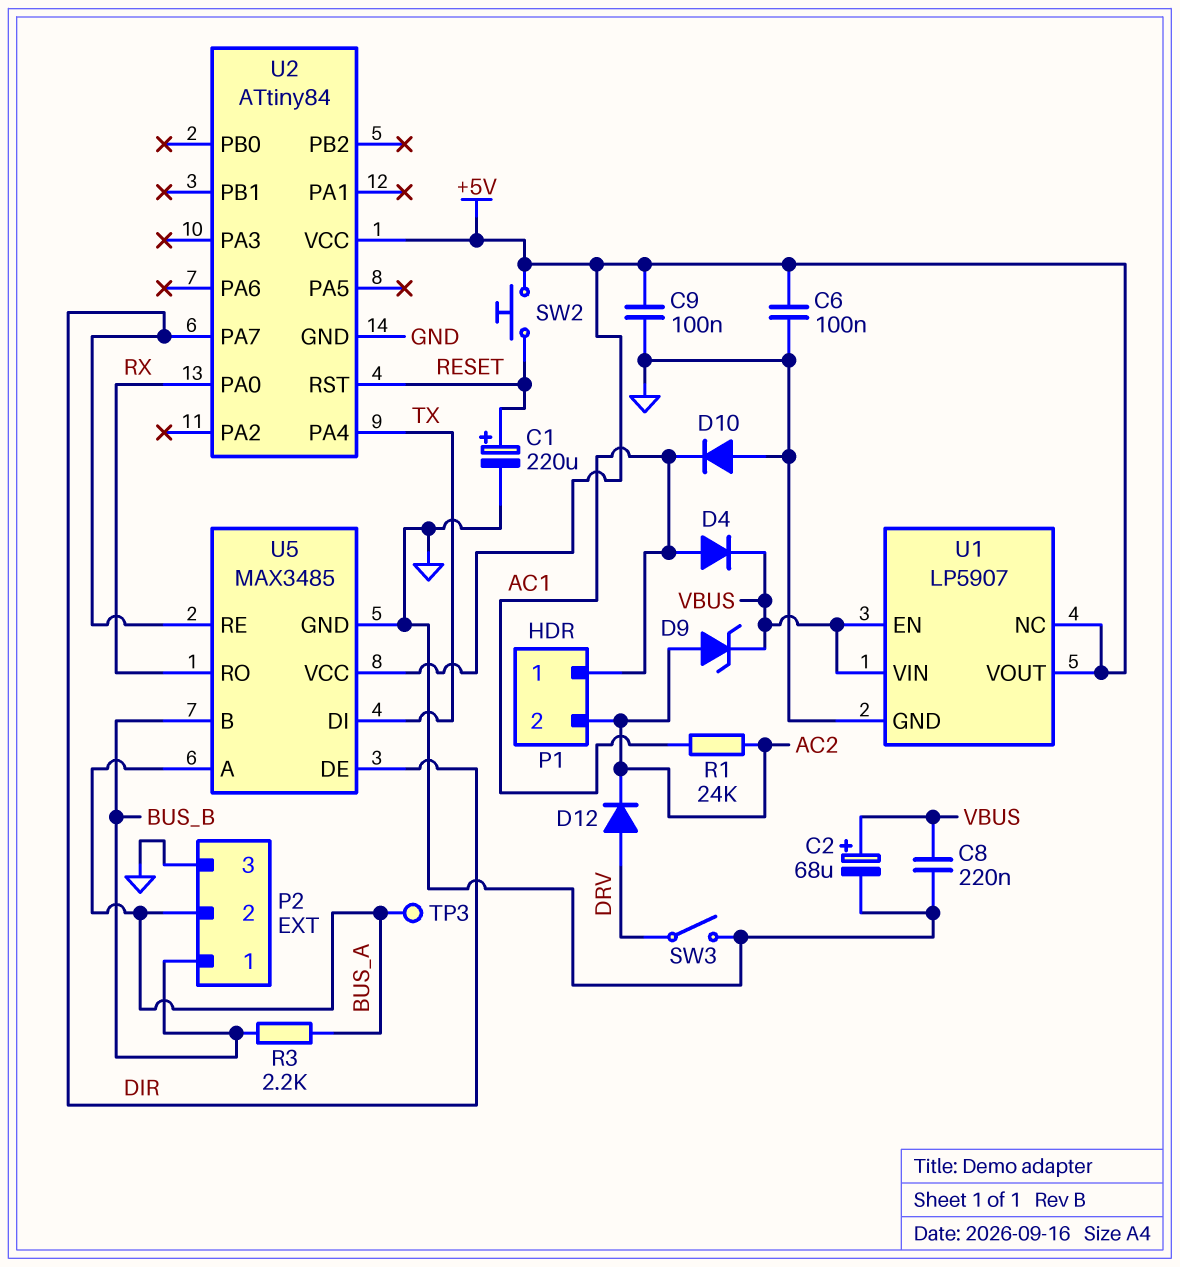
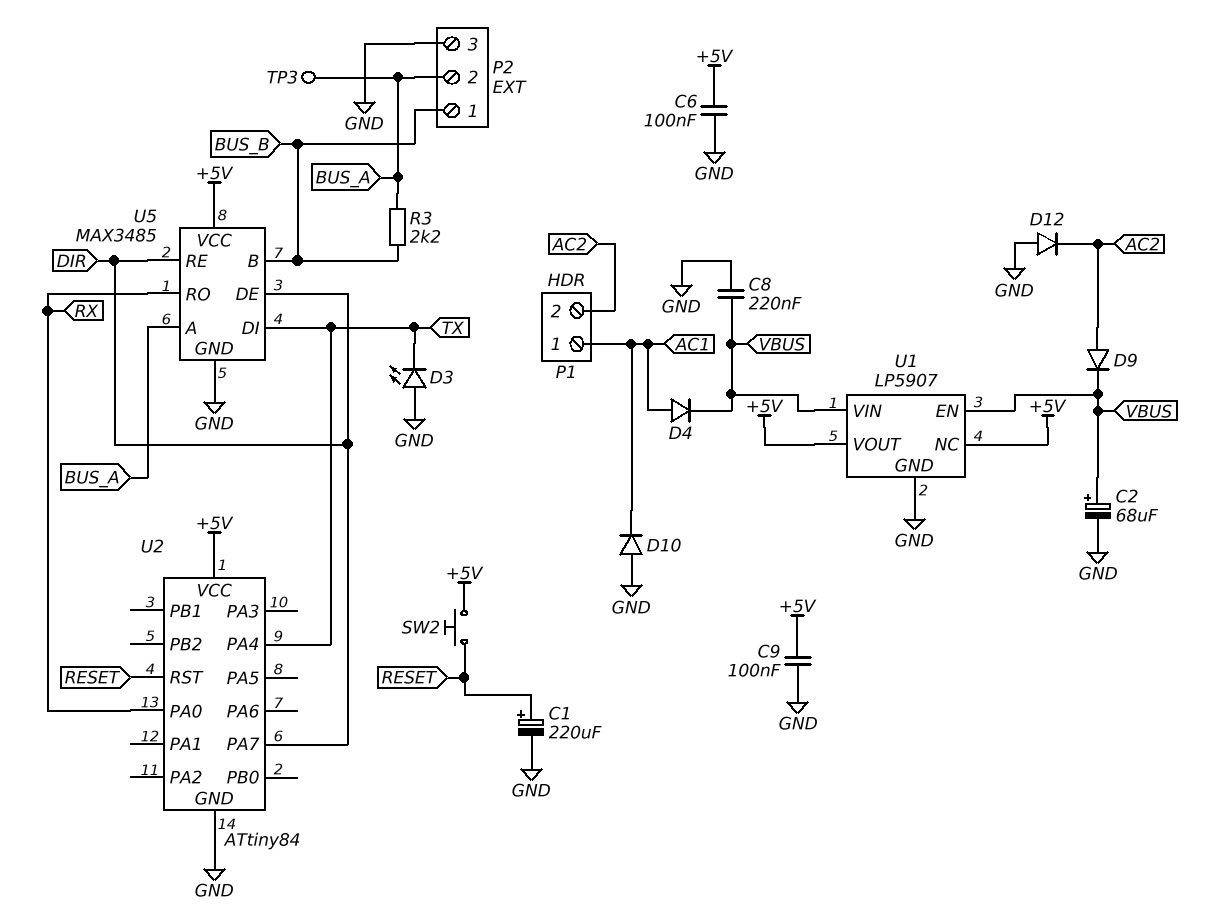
D3: none -> LED (A GND, K TX)
D9: zener (A AC2, K VBUS) -> diode (A AC2, K VBUS)
D12: diode (A DRV, K AC2) -> diode (A GND, K AC2)
R1: 24k (AC1, AC2) -> none
SW3: switch (DRV, GND) -> none

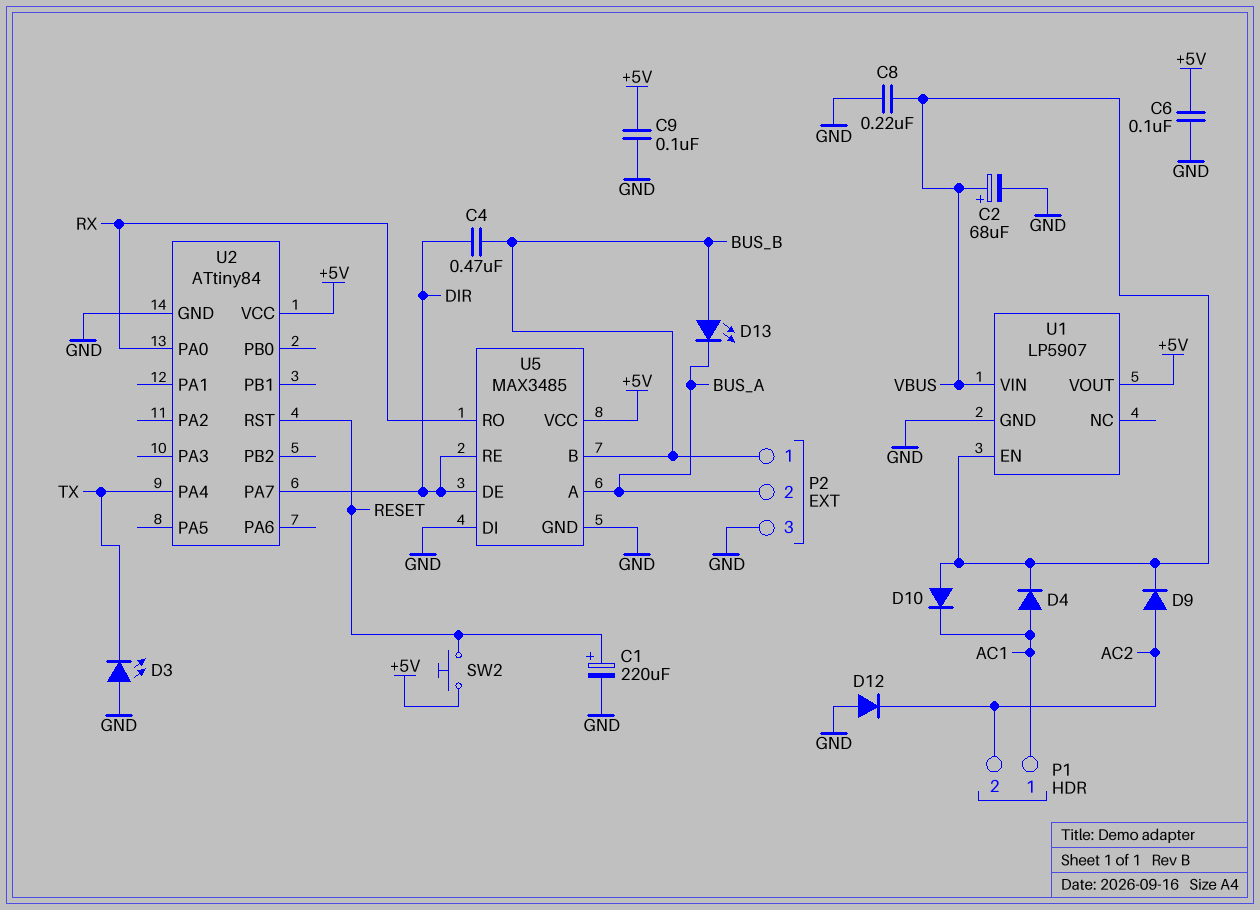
C4: none -> 470nF (BUS_B, DIR)
D10: diode (A GND, K AC1) -> diode (A VBUS, K AC1)
D13: none -> LED (A BUS_B, K BUS_A)
R3: 2.2k (BUS_A, BUS_B) -> none
TP3: test point (BUS_A) -> none
U1 pin NC: +5V -> none
U5 pin DI: TX -> GND

